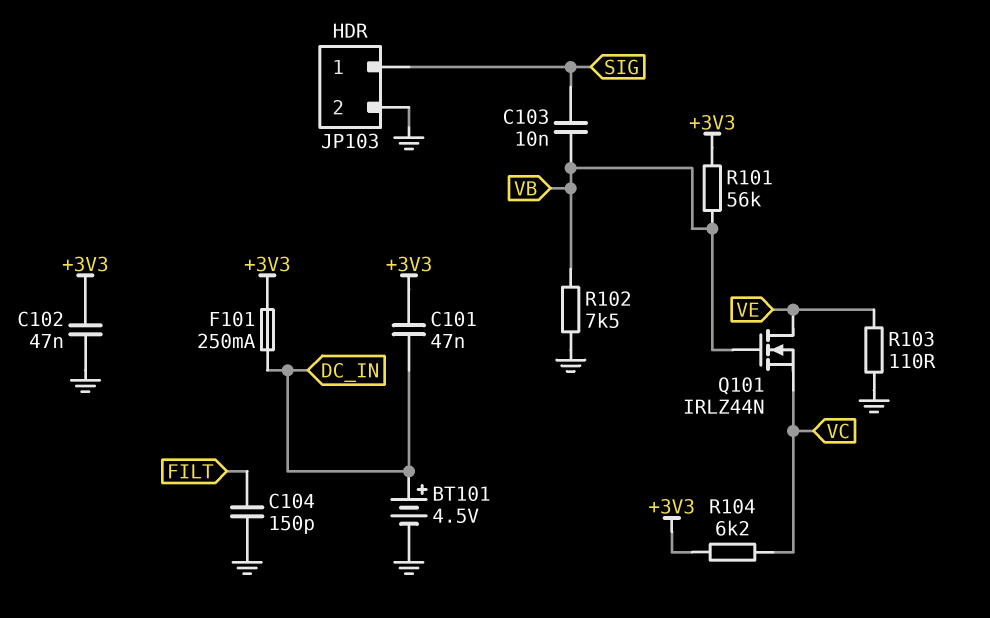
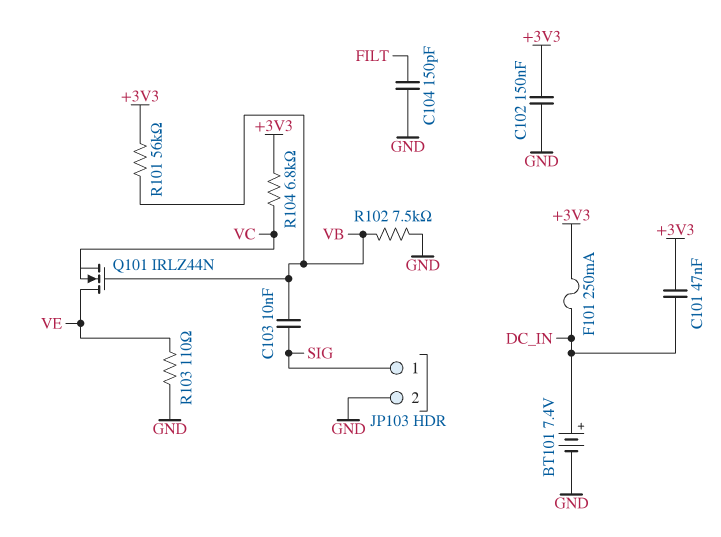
BT101: 4.5V (plus DC_IN, minus GND) -> 7.4V (plus DC_IN, minus GND)
C102: 47nF (+3V3, GND) -> 150nF (+3V3, GND)
R104: 6.2k (+3V3, VC) -> 6.8k (+3V3, VC)

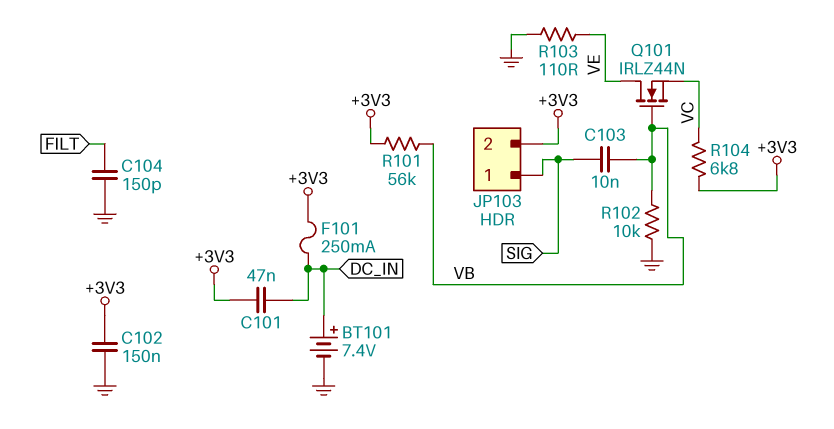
JP103 pin 2: GND -> +3V3
R102: 7.5k (GND, VB) -> 10k (GND, VB)

